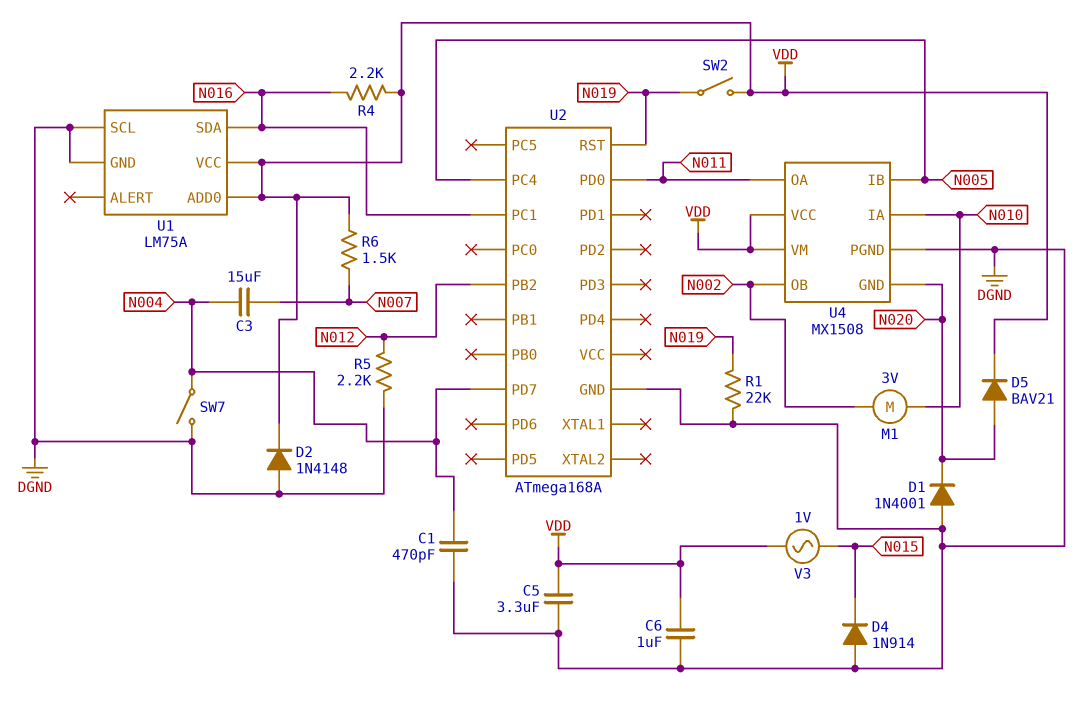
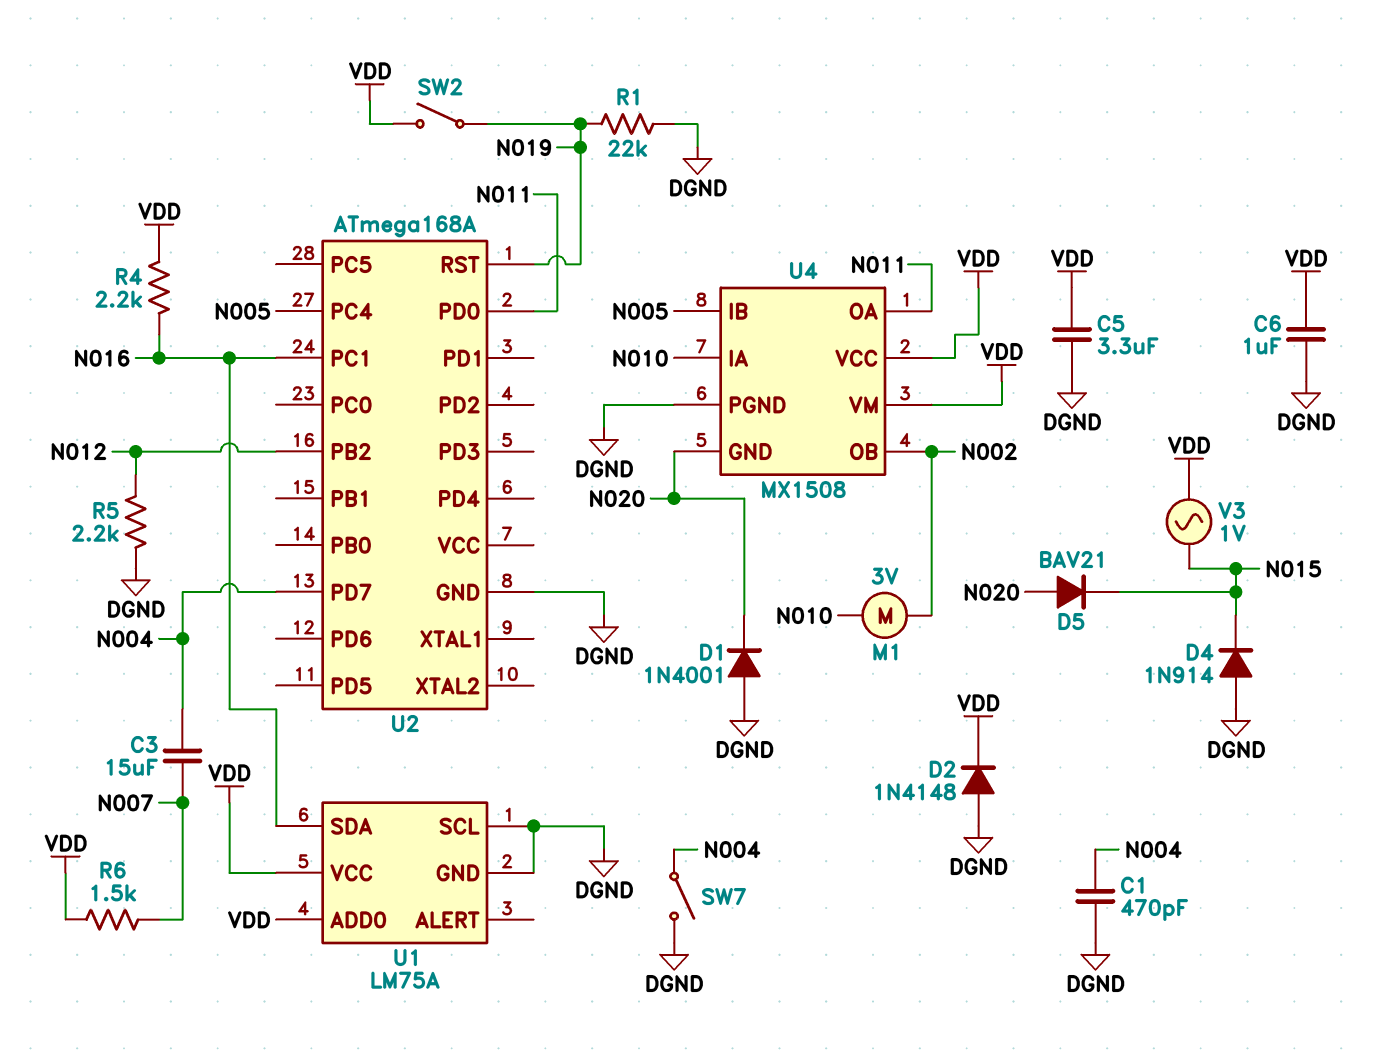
D5: diode BAV21 (A N020, K VDD) -> diode BAV21 (A N020, K N015)

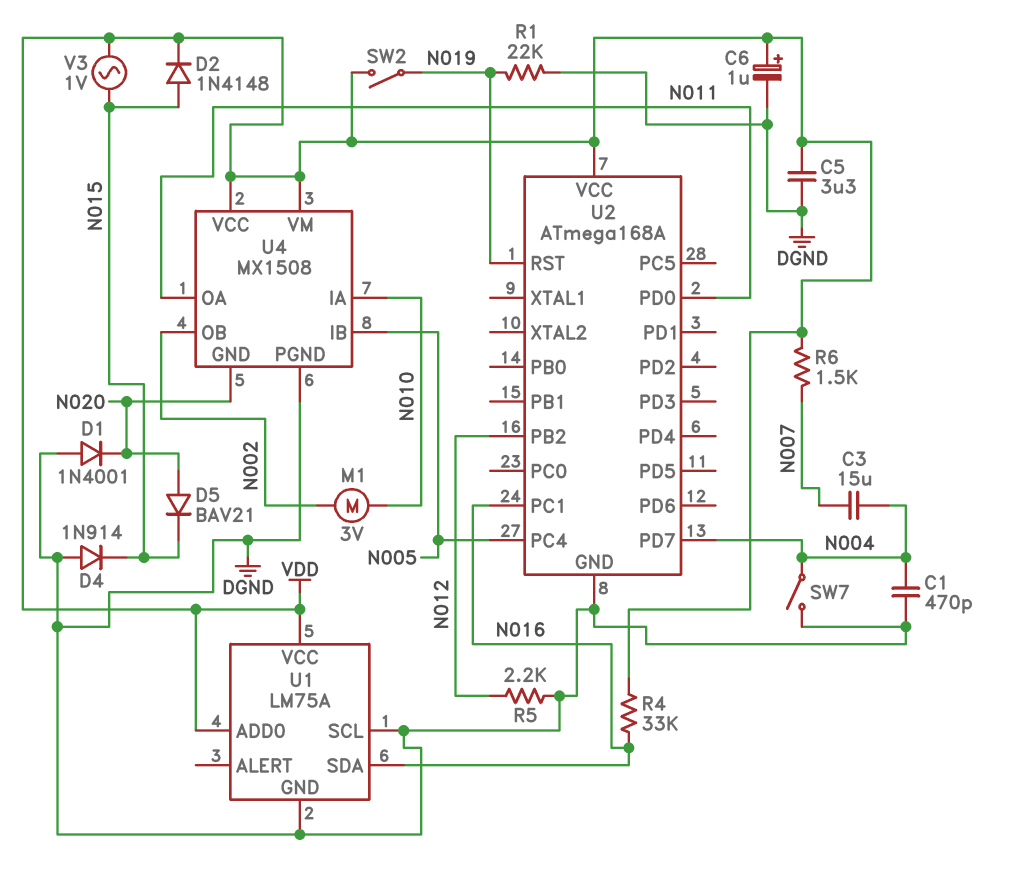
C6: 1uF (DGND, VDD) -> 1uF (plus VDD, minus DGND)
D2: diode 1N4148 (A DGND, K VDD) -> diode 1N4148 (A N015, K VDD)
R4: 2.2k (N016, VDD) -> 33k (N016, VDD)
U2 pin VCC: none -> VDD

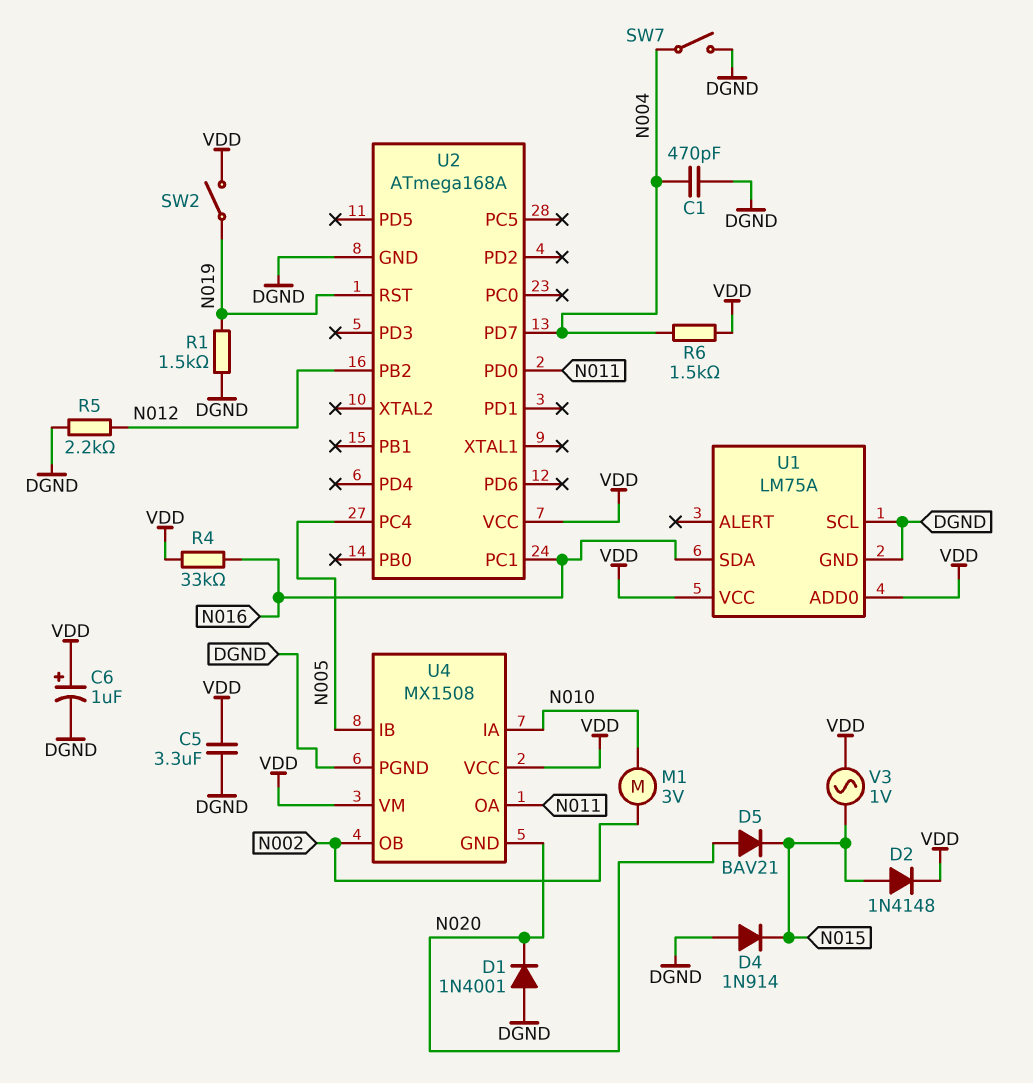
C3: 15uF (N004, N007) -> none
R1: 22k (DGND, N019) -> 1.5k (DGND, N019)
R6: 1.5k (N007, VDD) -> 1.5k (N004, VDD)

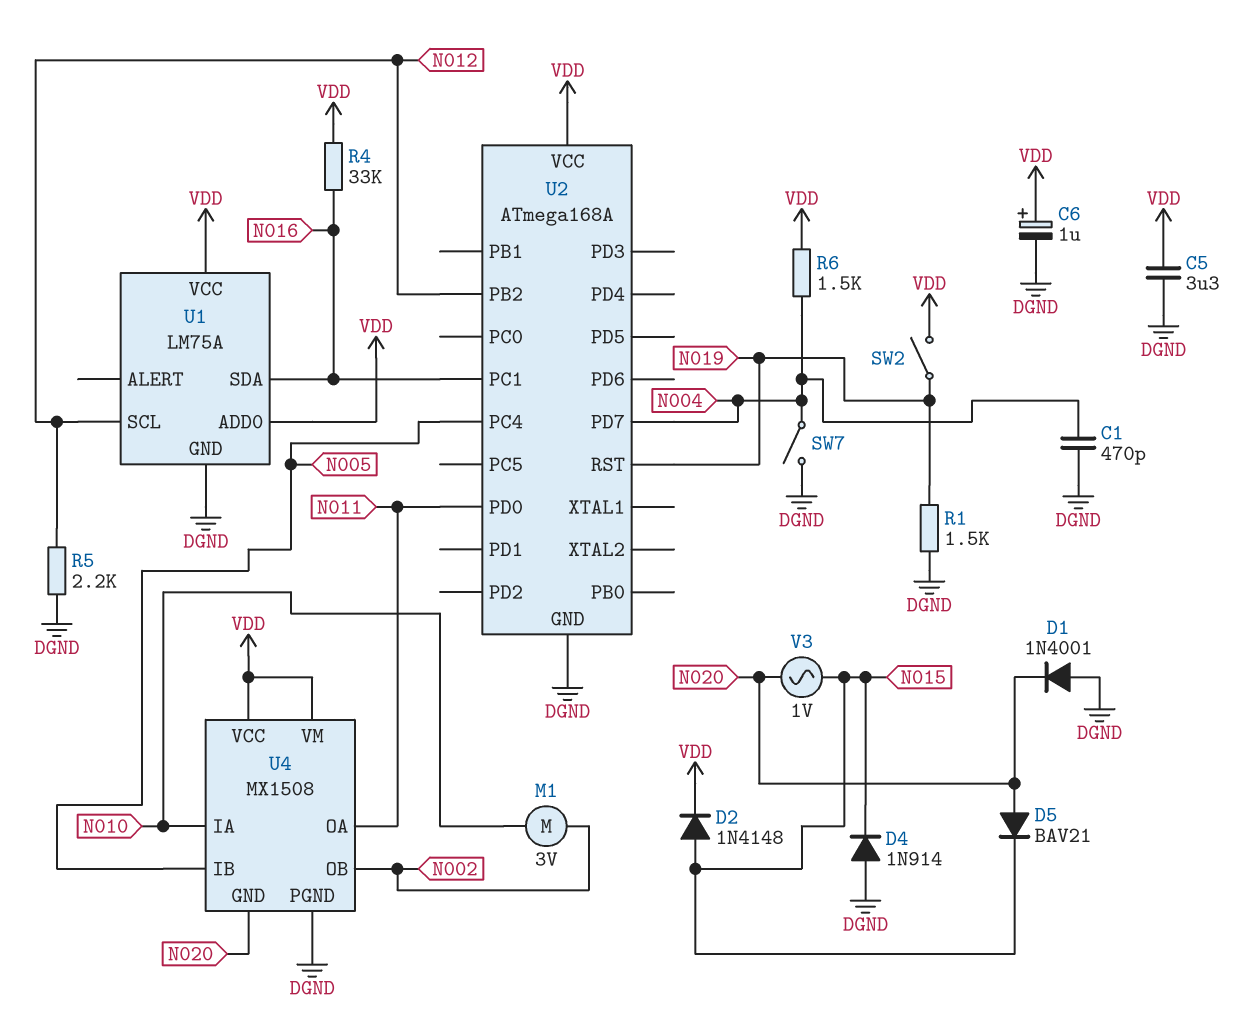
U1 pin SCL: DGND -> N012
V3: AC 1V (N015, VDD) -> AC 1V (N015, N020)

